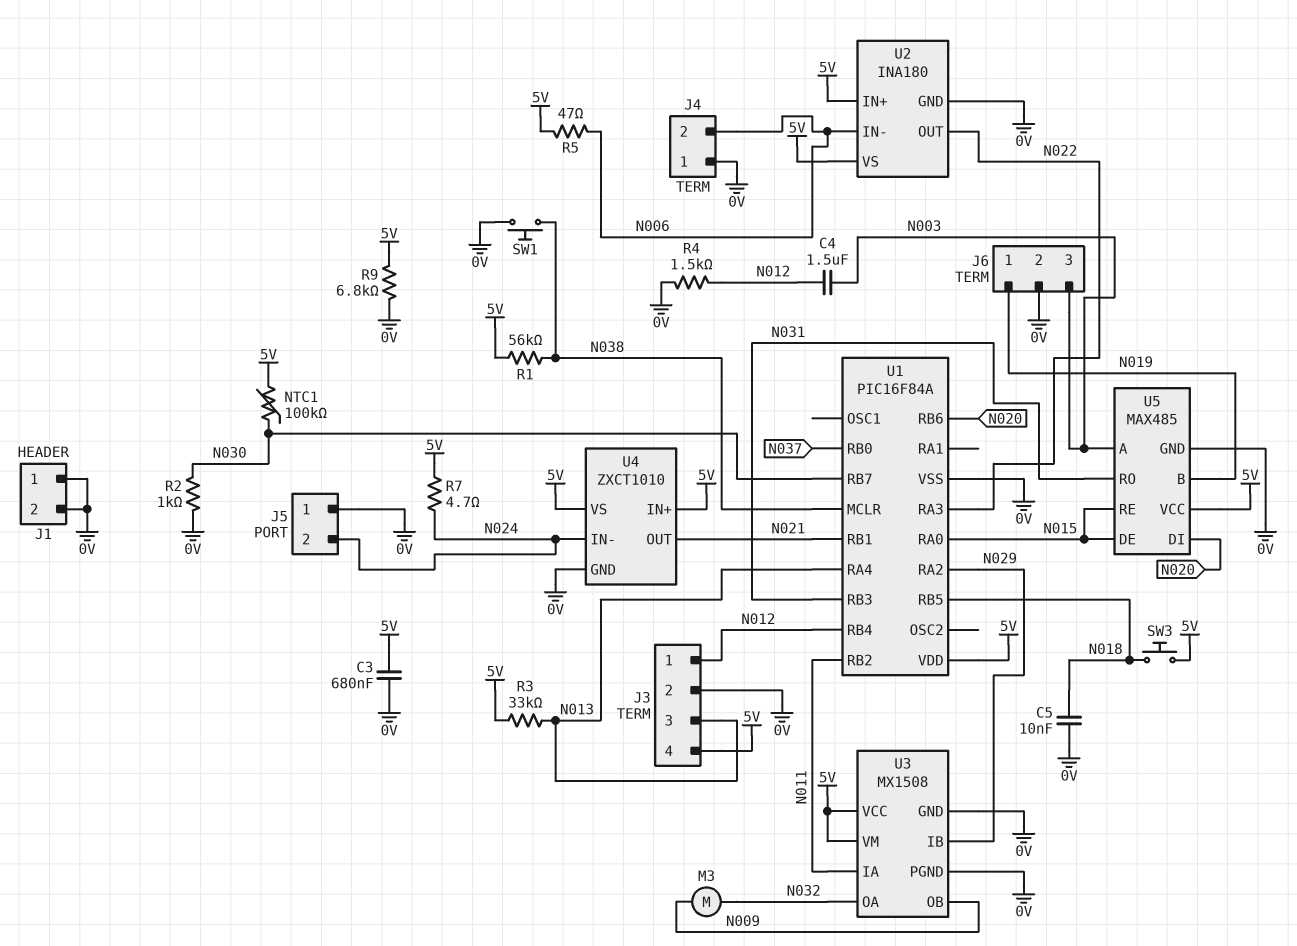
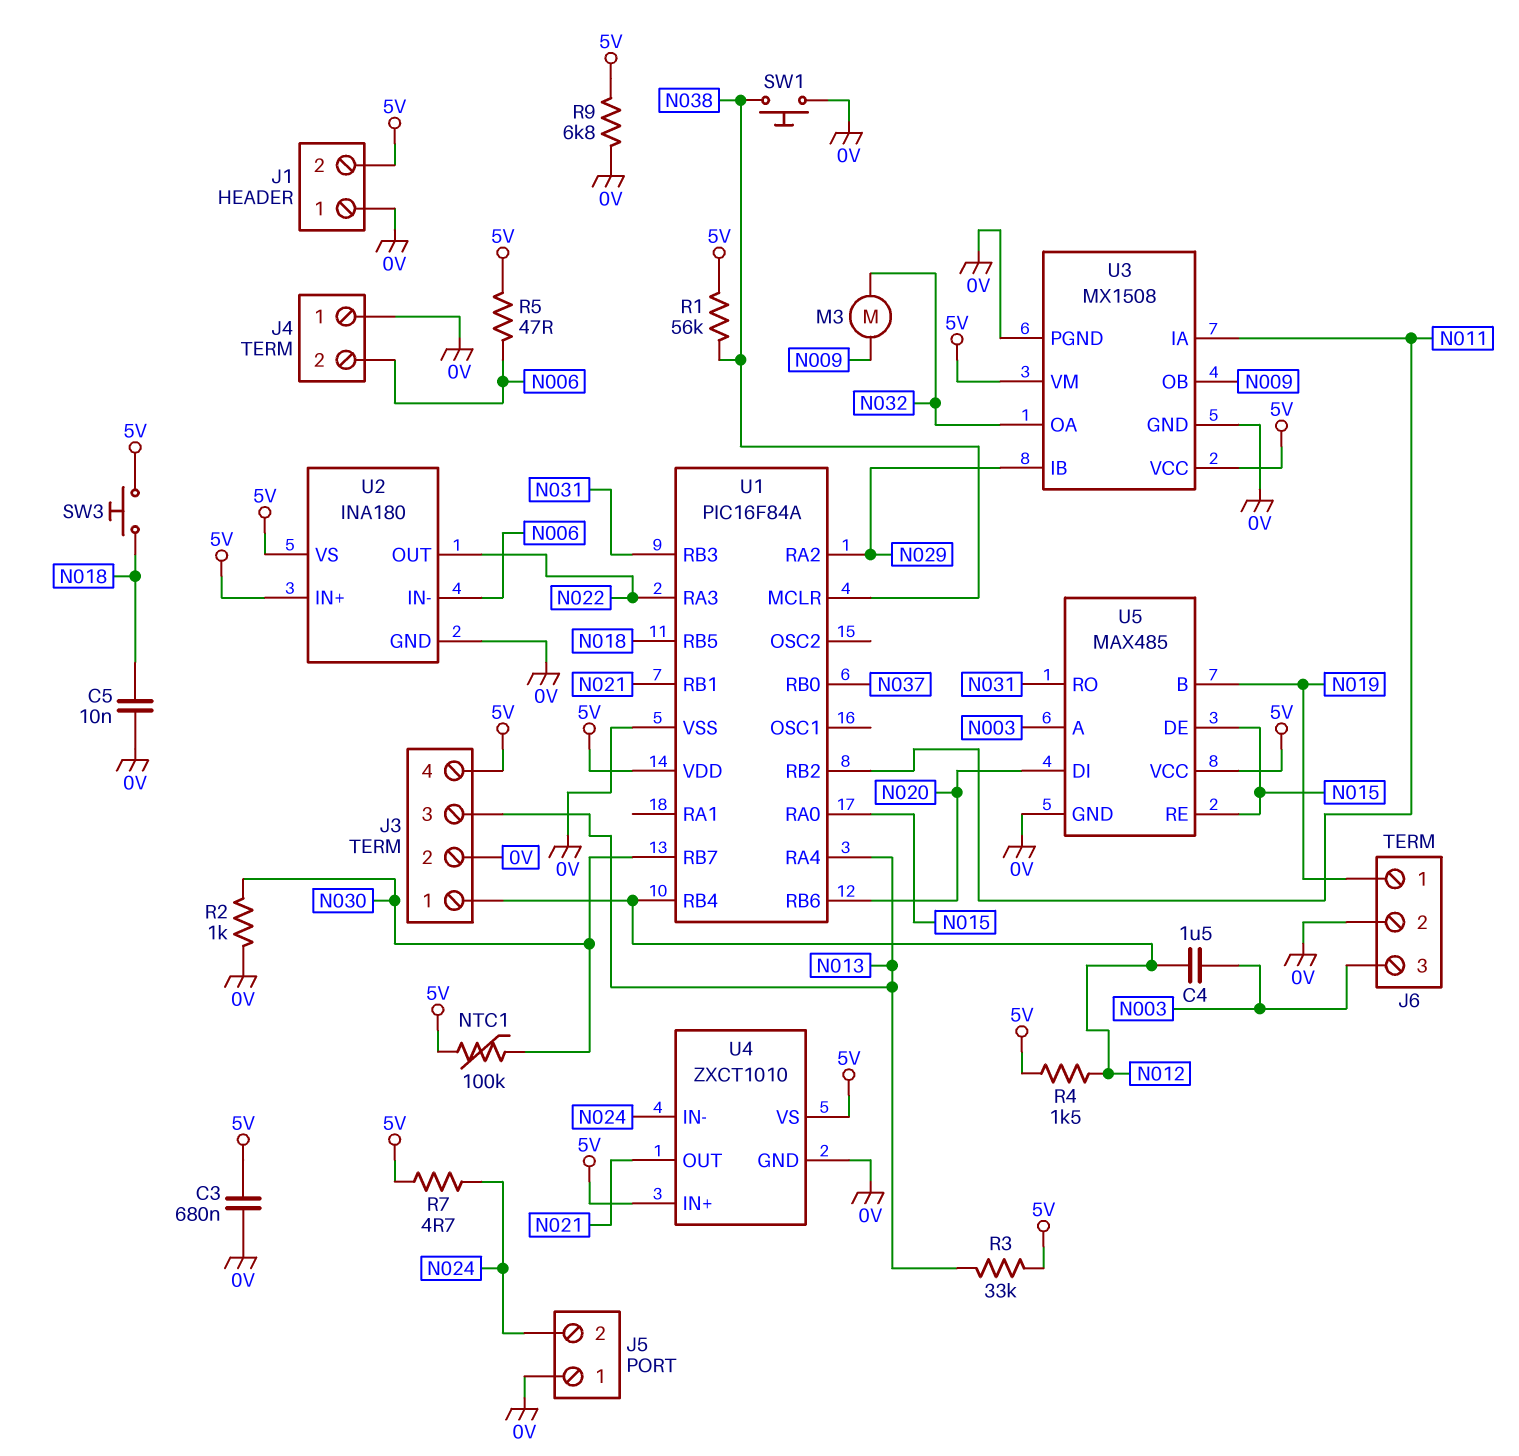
J1 pin 2: 0V -> 5V
R4: 1.5k (0V, N012) -> 1.5k (5V, N012)

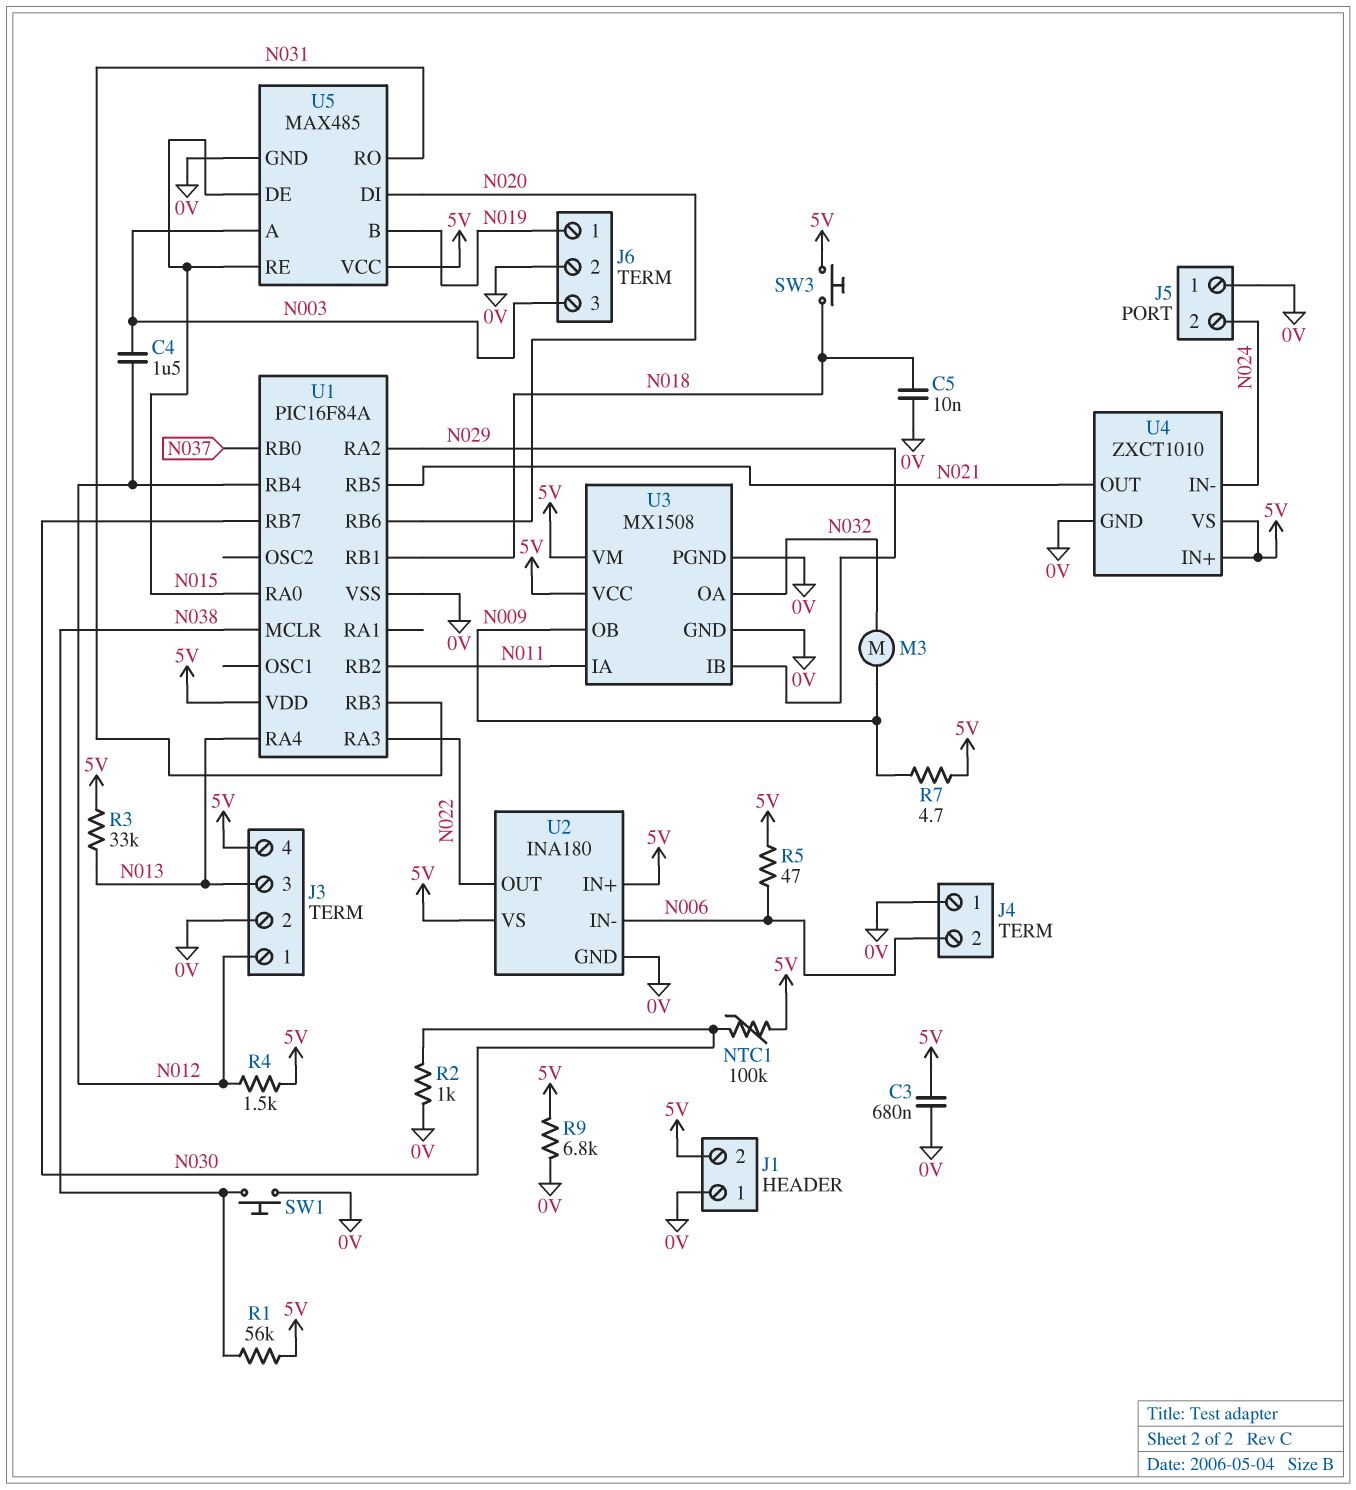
R7: 4.7 (5V, N024) -> 4.7 (5V, N009)
U1 pin RB1: N021 -> N018
U1 pin RB5: N018 -> N021

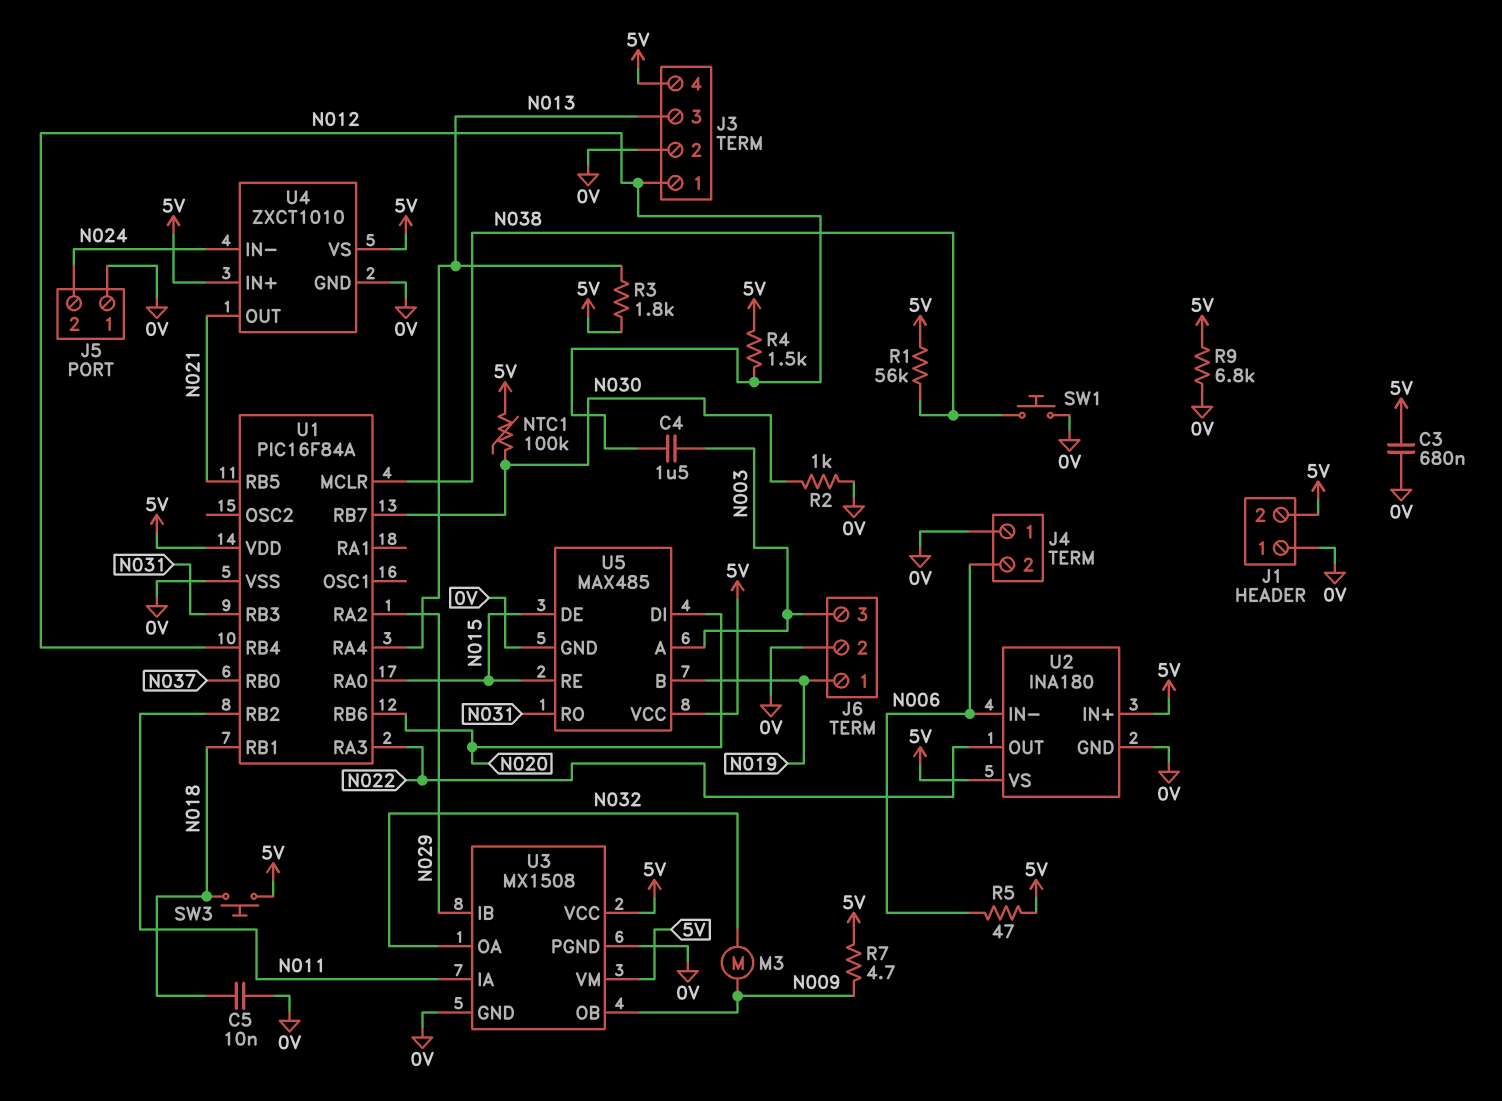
R3: 33k (5V, N013) -> 1.8k (5V, N013)

